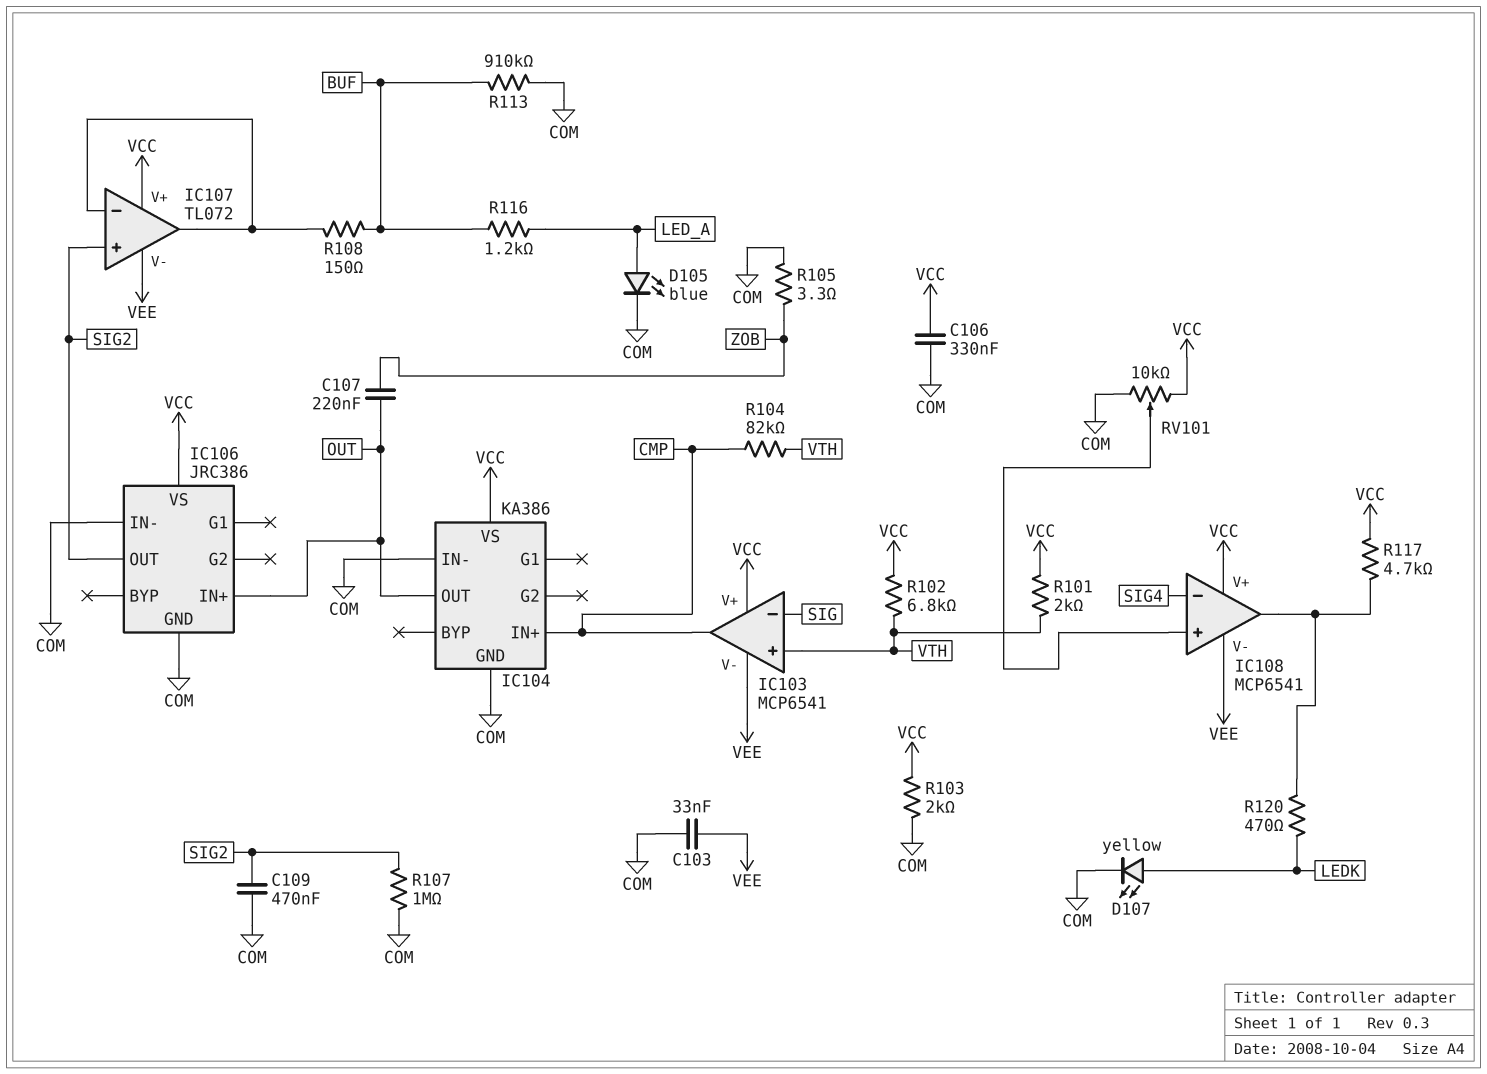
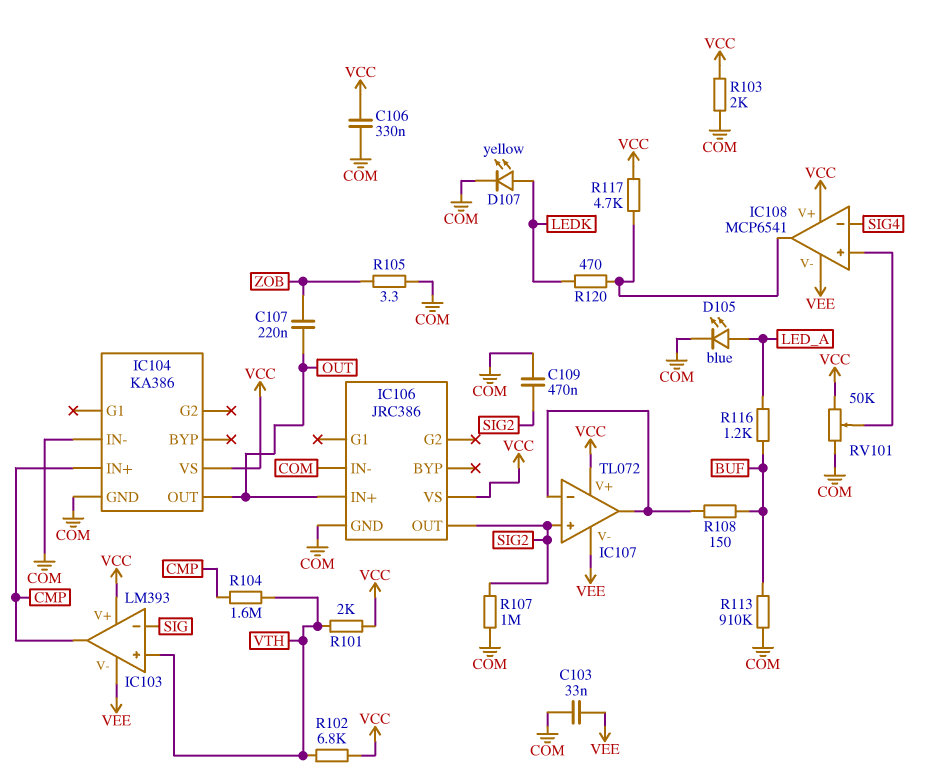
IC103: MCP6541 -> LM393
R104: 82k (CMP, VTH) -> 1.6M (CMP, VTH)
RV101: 10k (COM, VCC, wiper IC108/in+) -> 50k (COM, VCC, wiper IC108/in+)

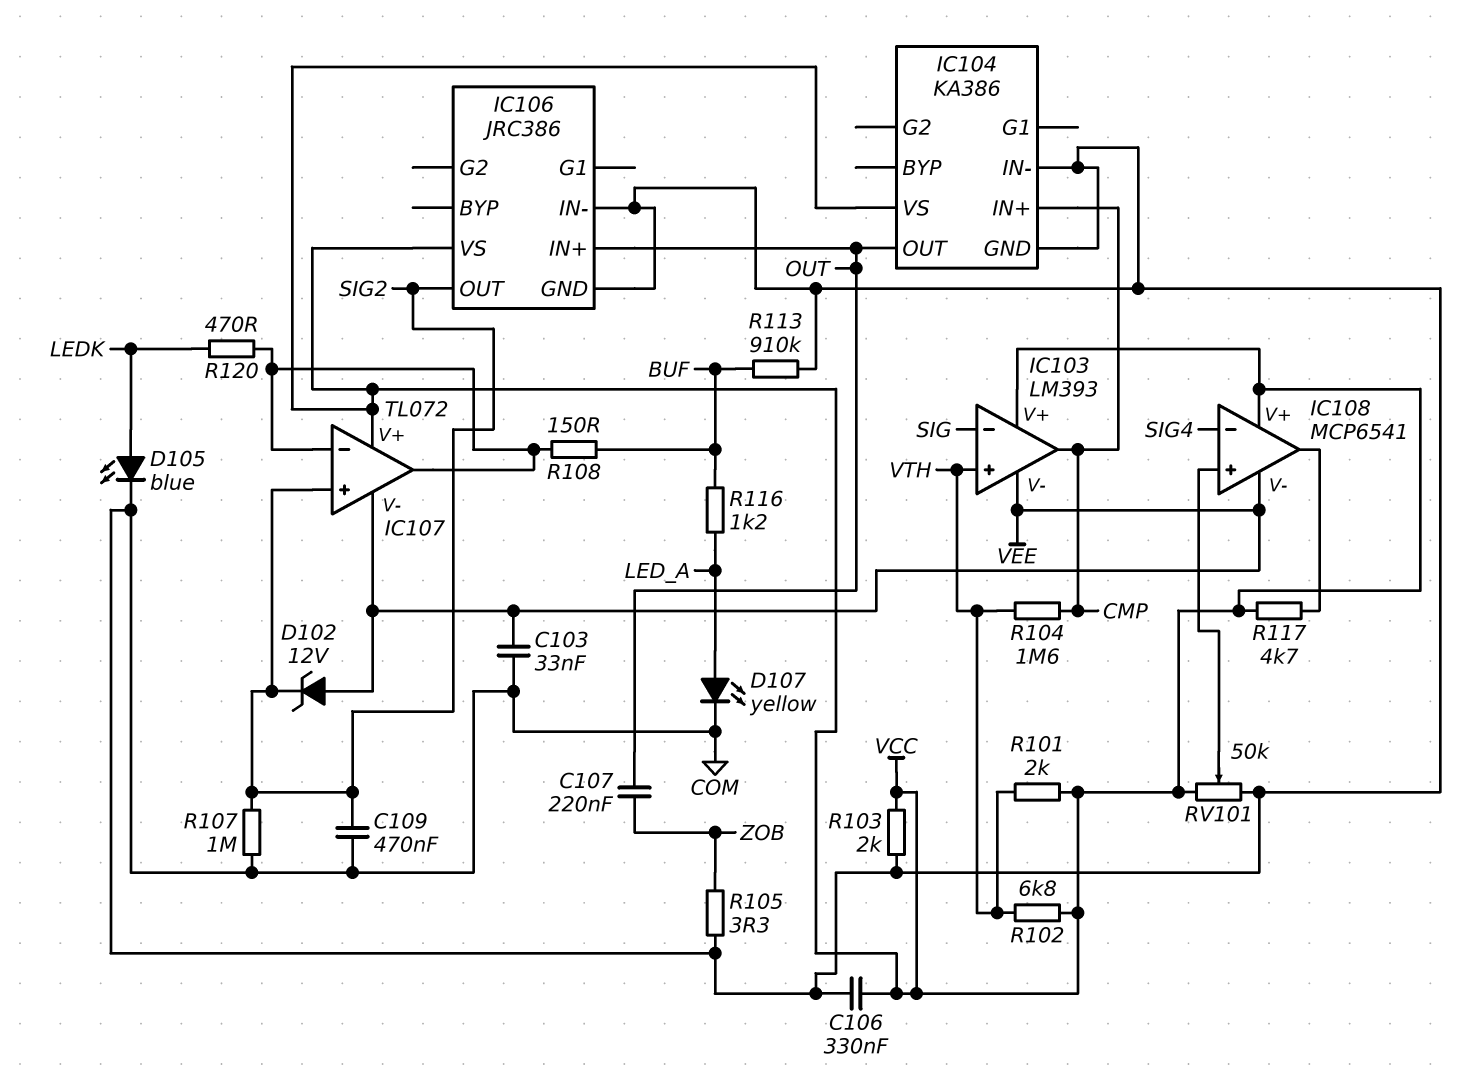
D102: none -> zener 12V (A VEE, K SIG2)
D105: LED blue (A LED_A, K COM) -> LED blue (A LEDK, K COM)
D107: LED yellow (A LEDK, K COM) -> LED yellow (A LED_A, K COM)
R120: 470 (IC108/out, LEDK) -> 470 (IC107/in-, LEDK)

